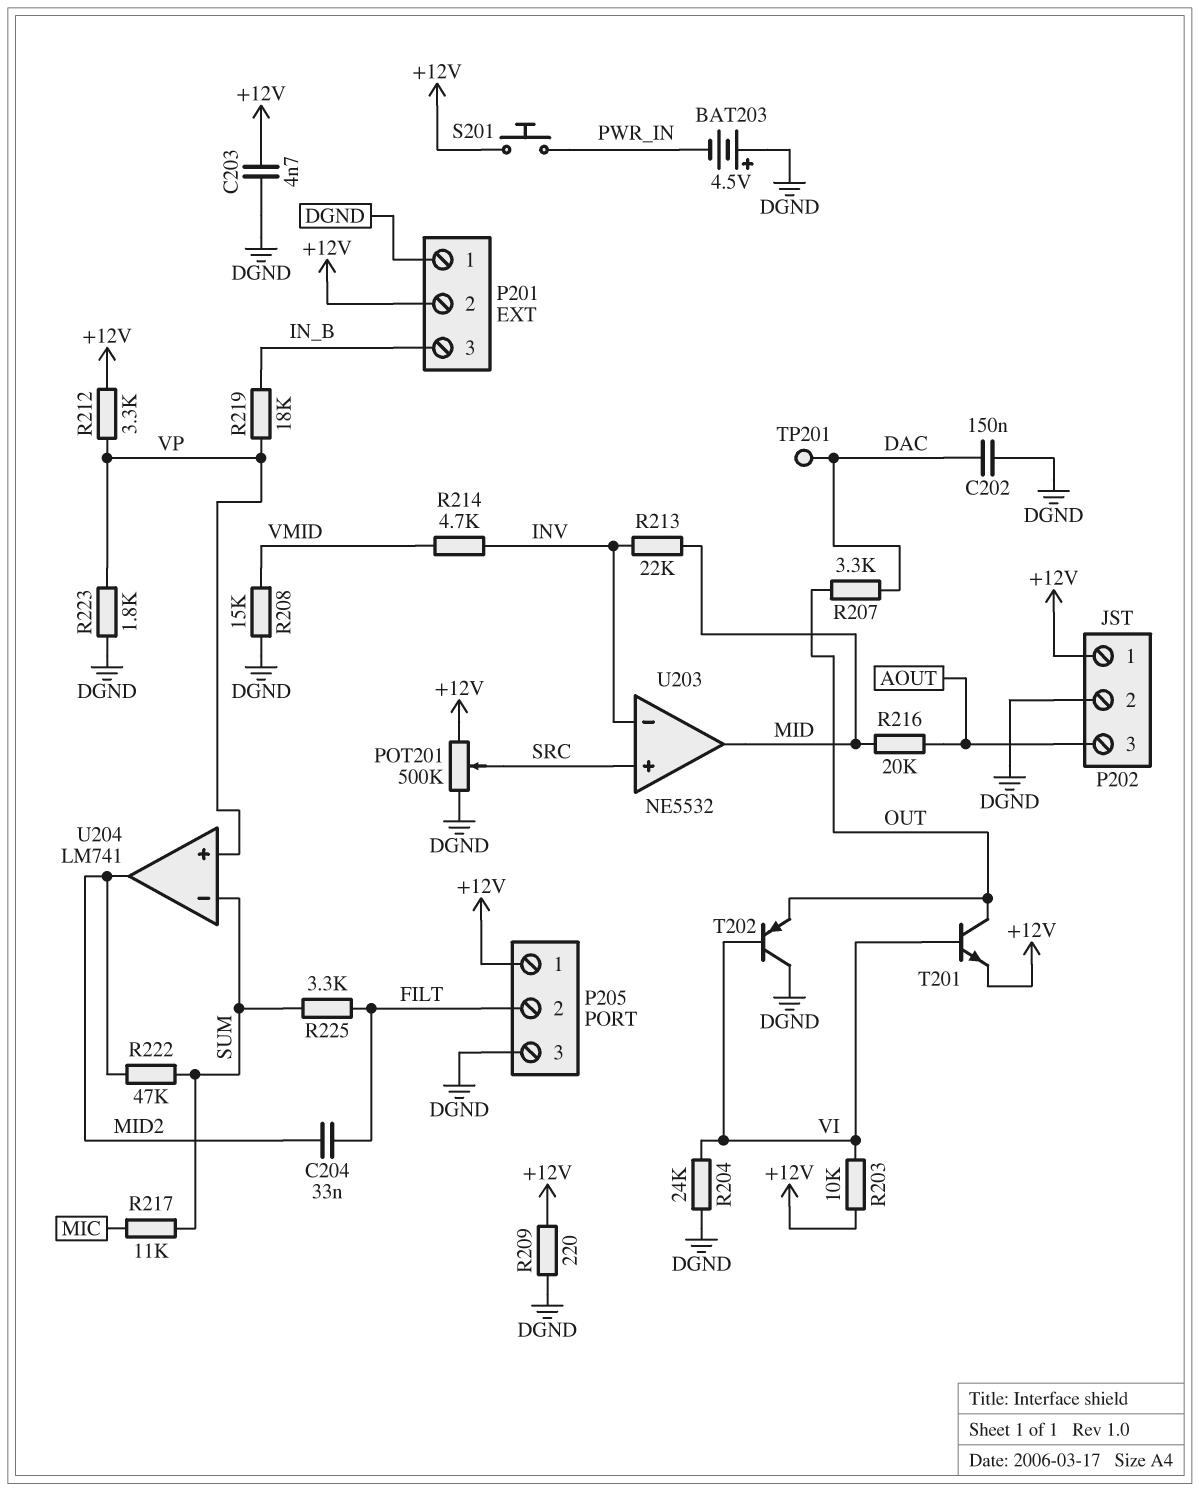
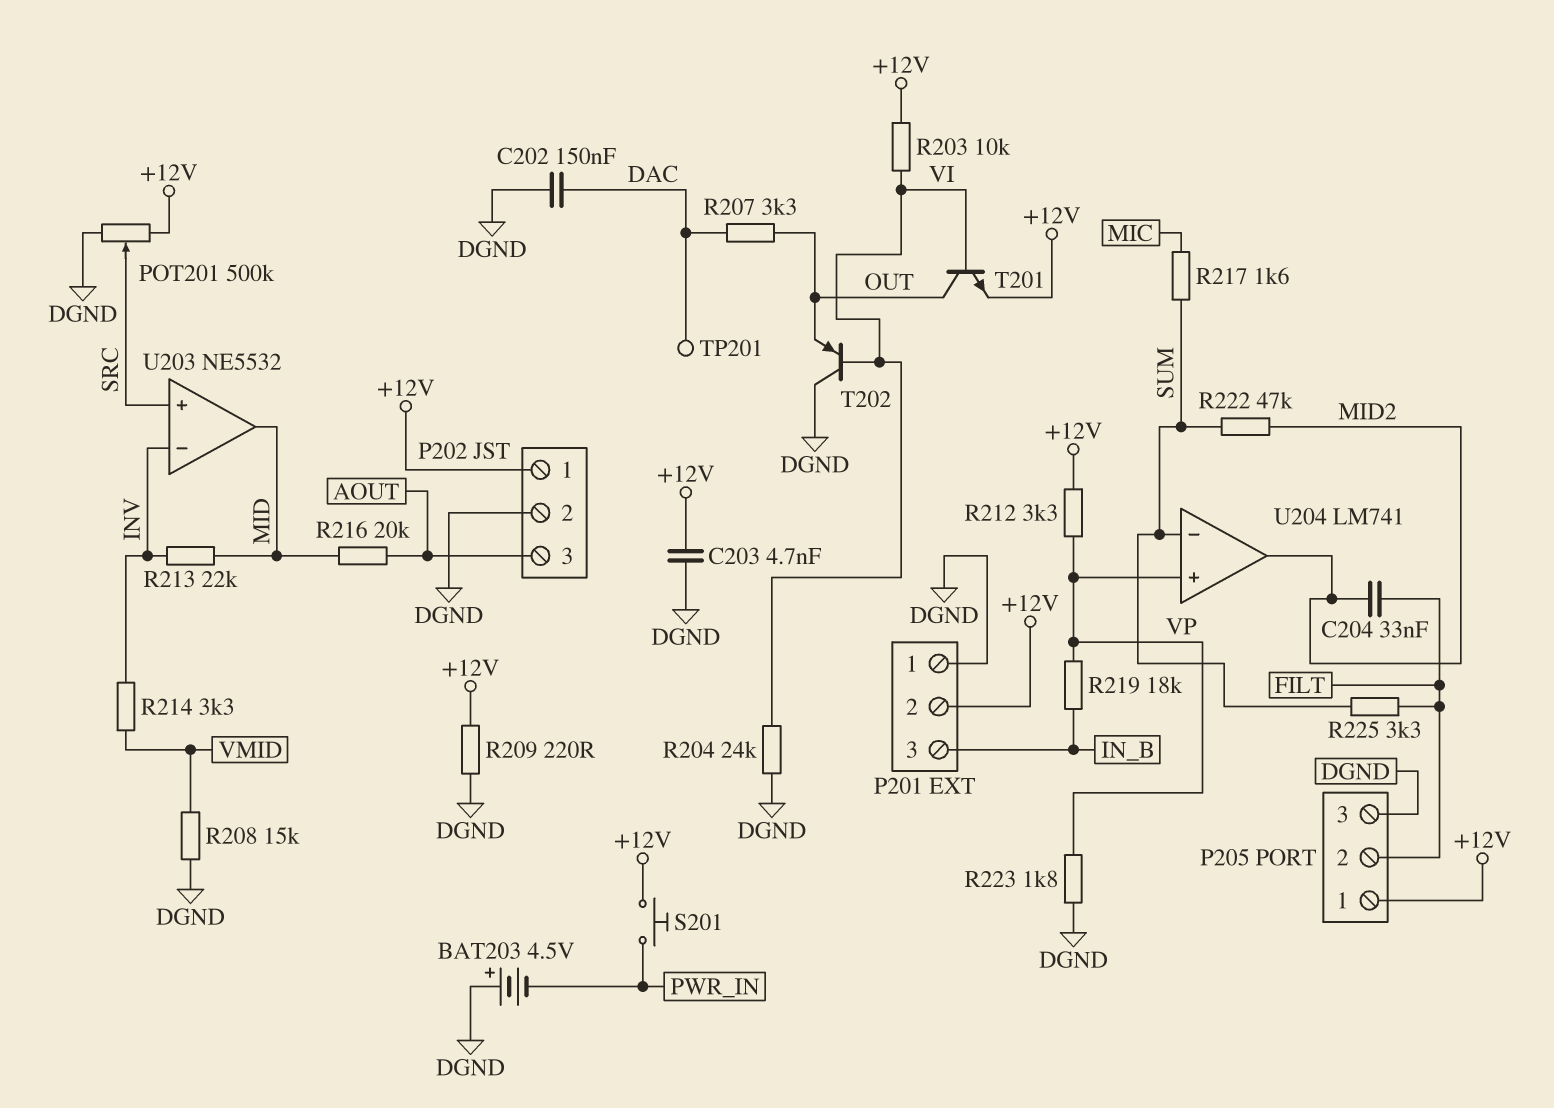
R214: 4.7k (INV, VMID) -> 3.3k (INV, VMID)
R217: 11k (MIC, SUM) -> 1.6k (MIC, SUM)

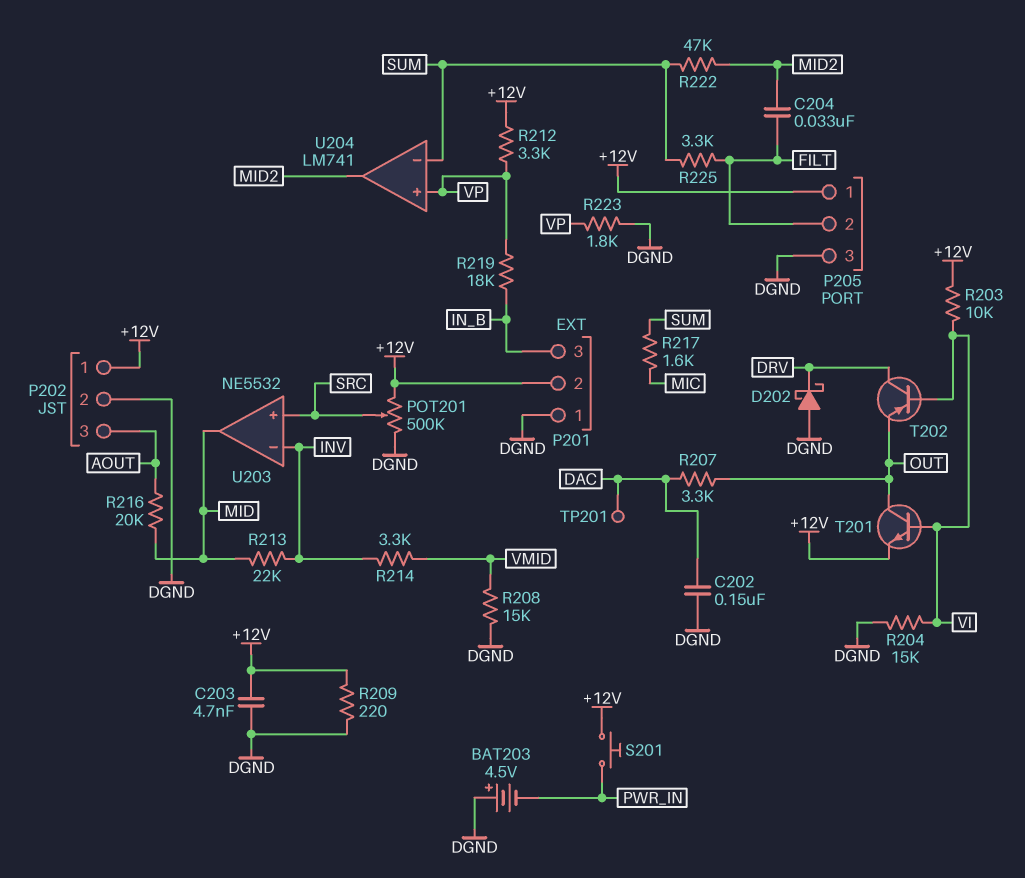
D202: none -> schottky (A DGND, K DRV)
R204: 24k (DGND, VI) -> 15k (DGND, VI)
T202: PNP (B VI, C DGND, E OUT) -> PNP (B VI, C DRV, E OUT)

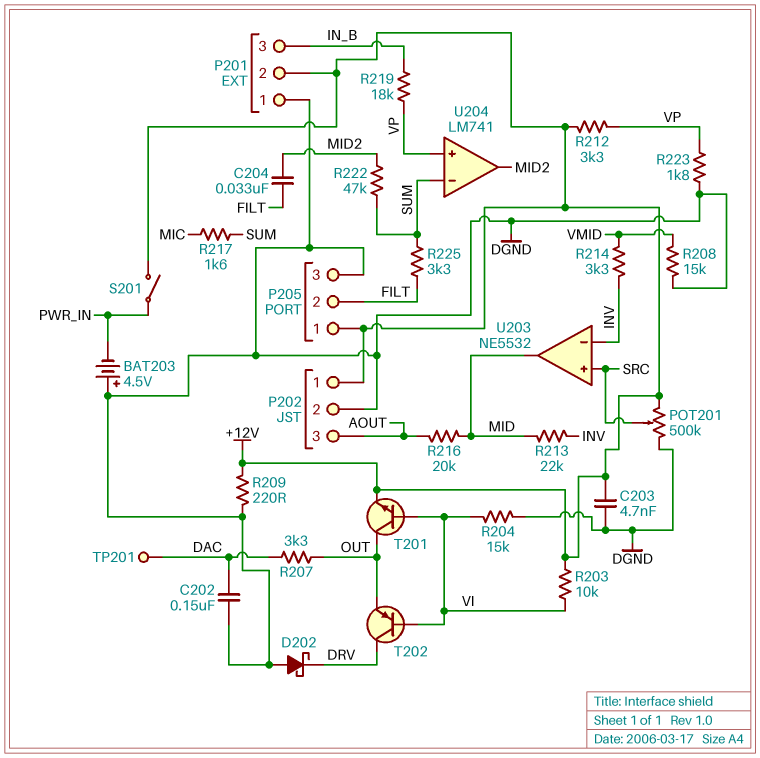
S201: button (+12V, PWR_IN) -> switch (+12V, PWR_IN)

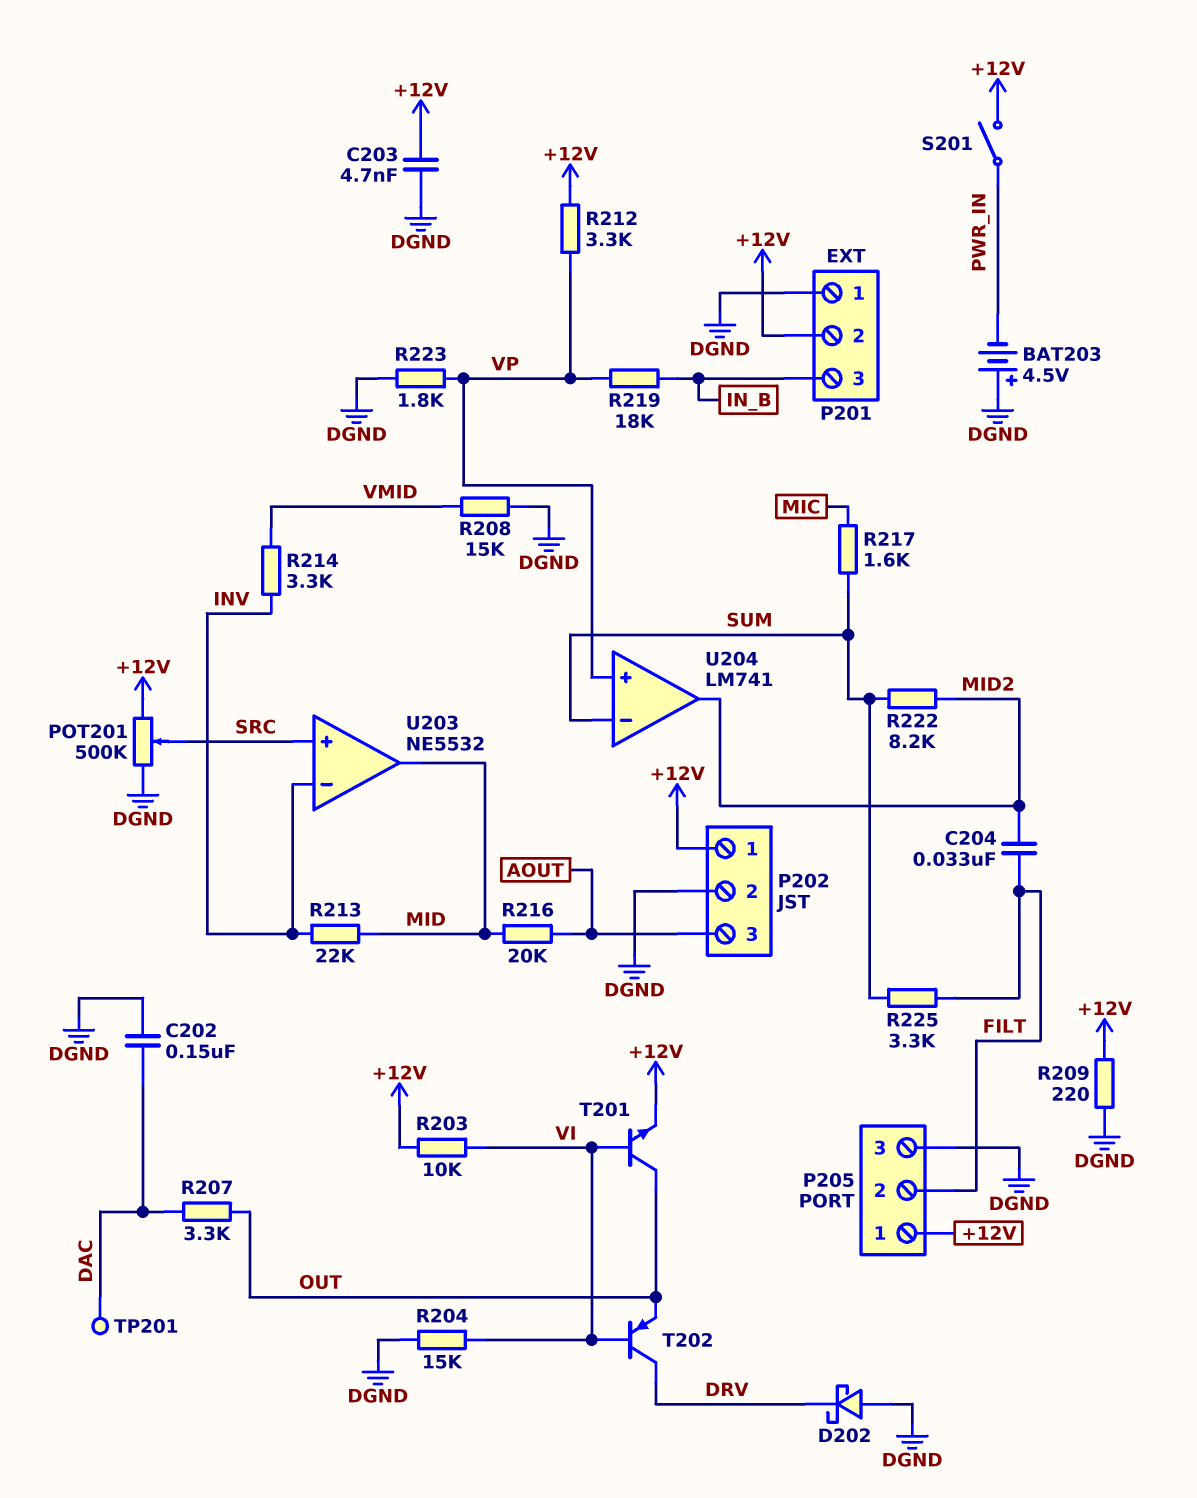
R222: 47k (MID2, SUM) -> 8.2k (MID2, SUM)

